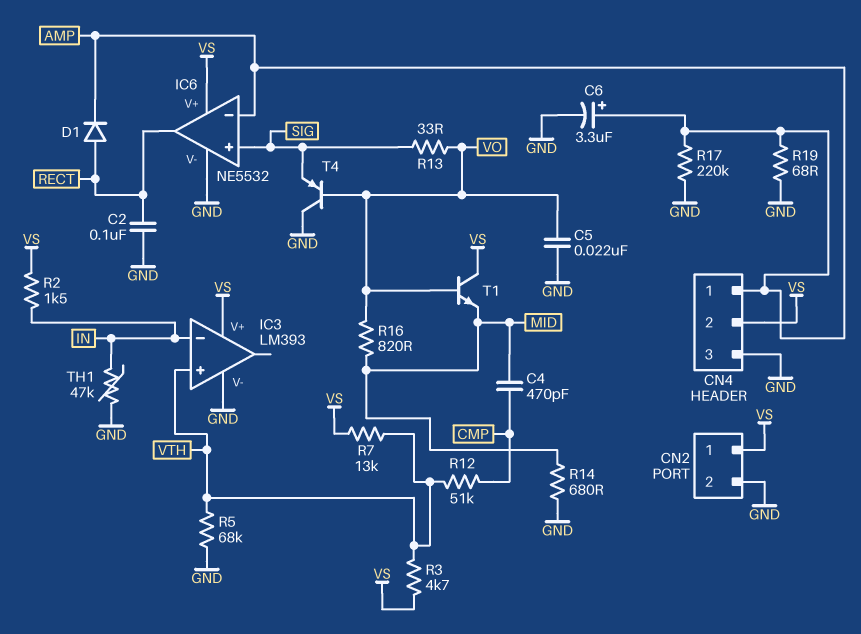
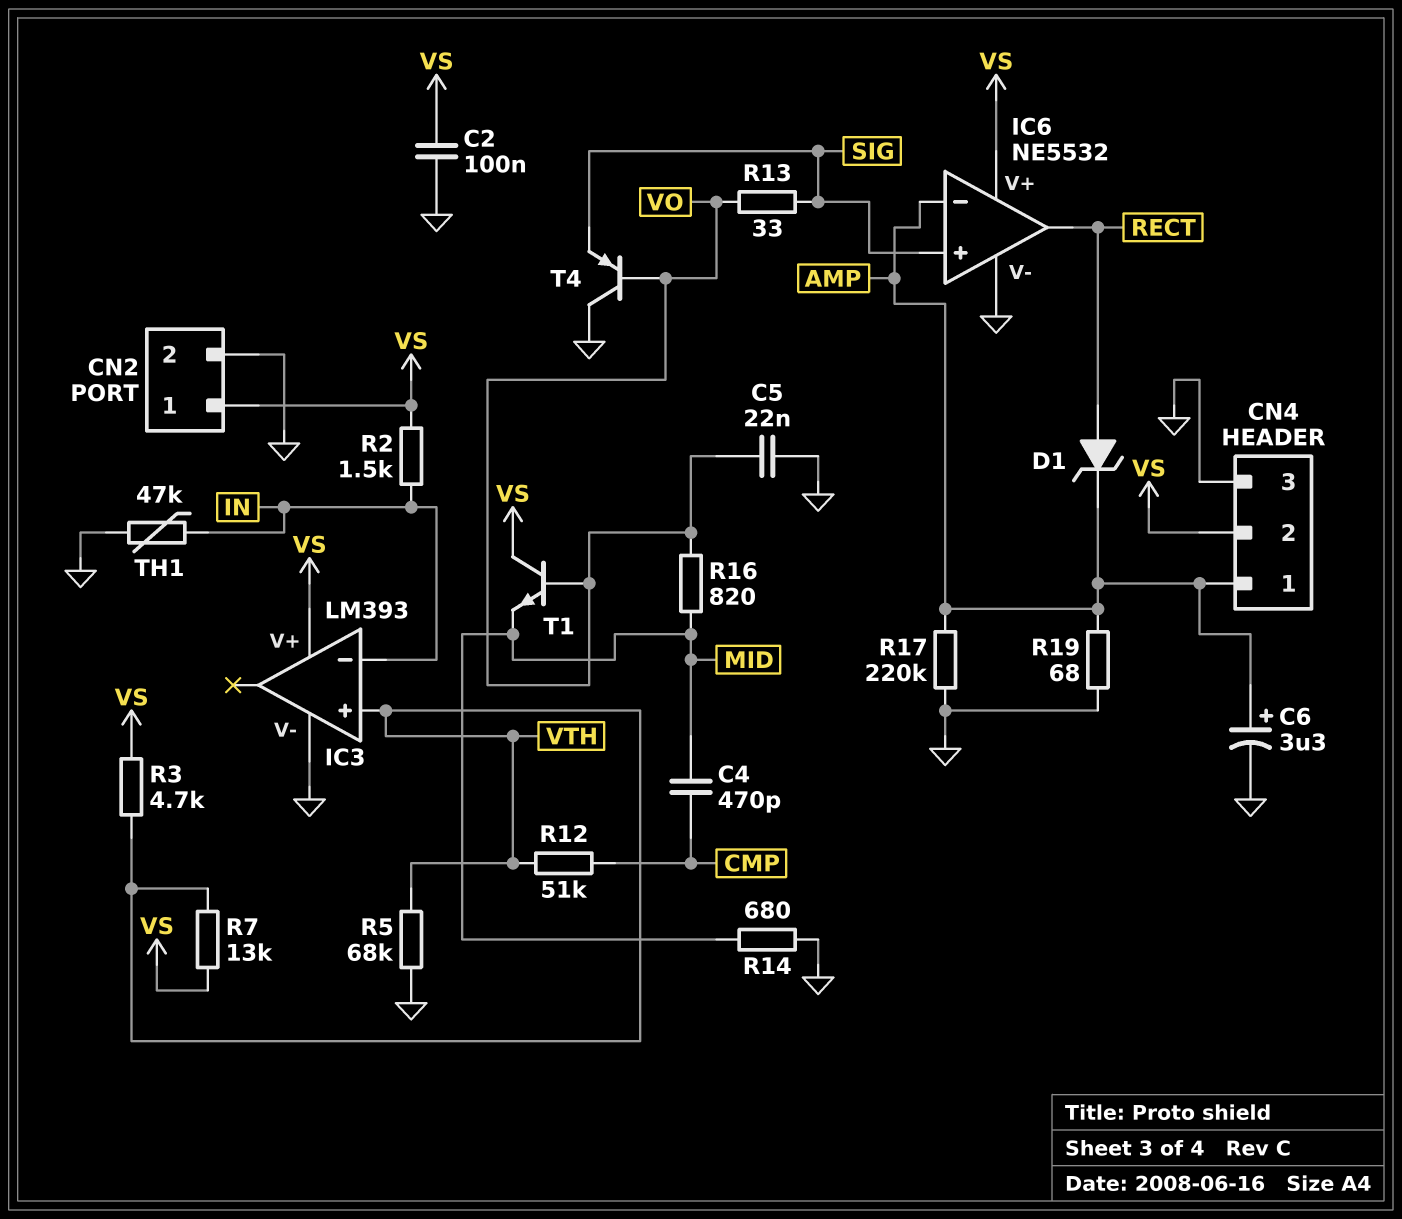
C2: 100nF (GND, RECT) -> 100nF (GND, VS)
D1: diode (A RECT, K AMP) -> zener (A RECT, K AMP)

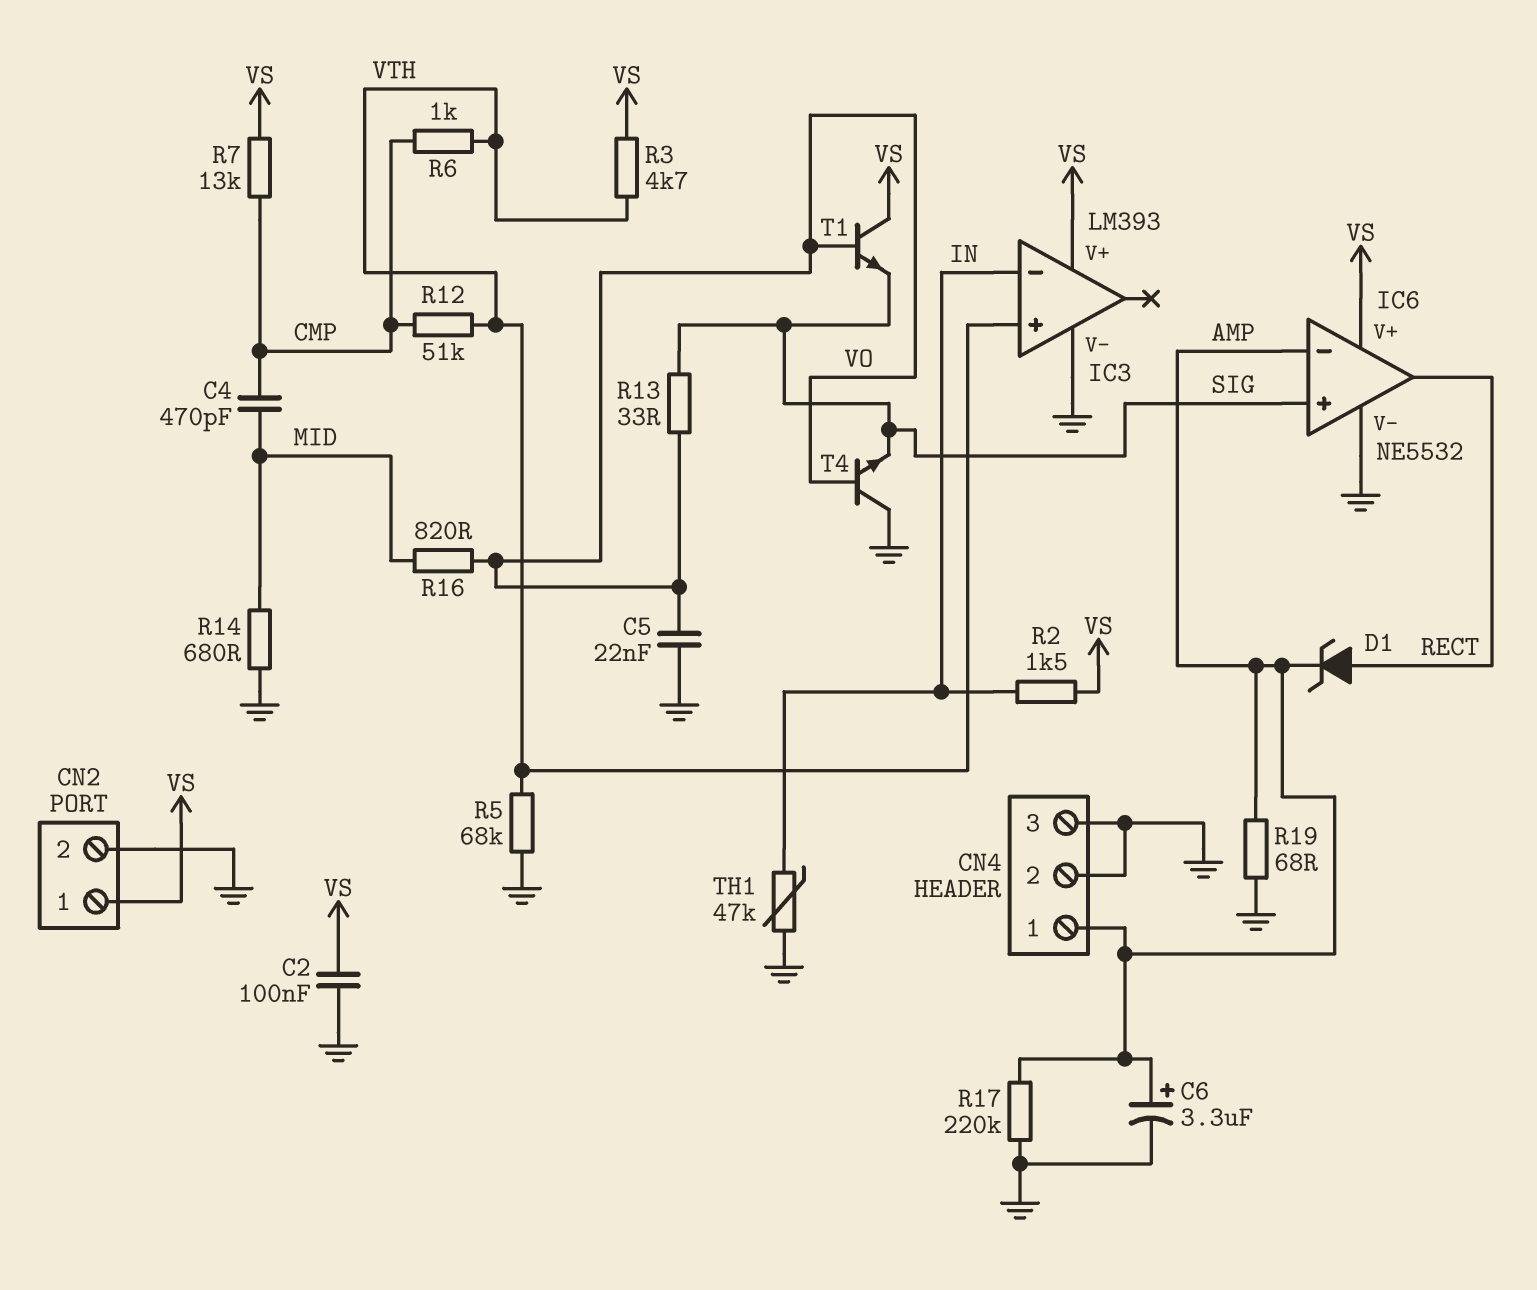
CN4 pin 2: VS -> GND
R6: none -> 1k (CMP, VTH)
R7: 13k (VS, VTH) -> 13k (CMP, VS)
T1: NPN (B VO, C VS, E MID) -> NPN (B VO, C VS, E SIG)
T4: PNP (B VO, C GND, E SIG) -> NPN (B VO, C GND, E SIG)

